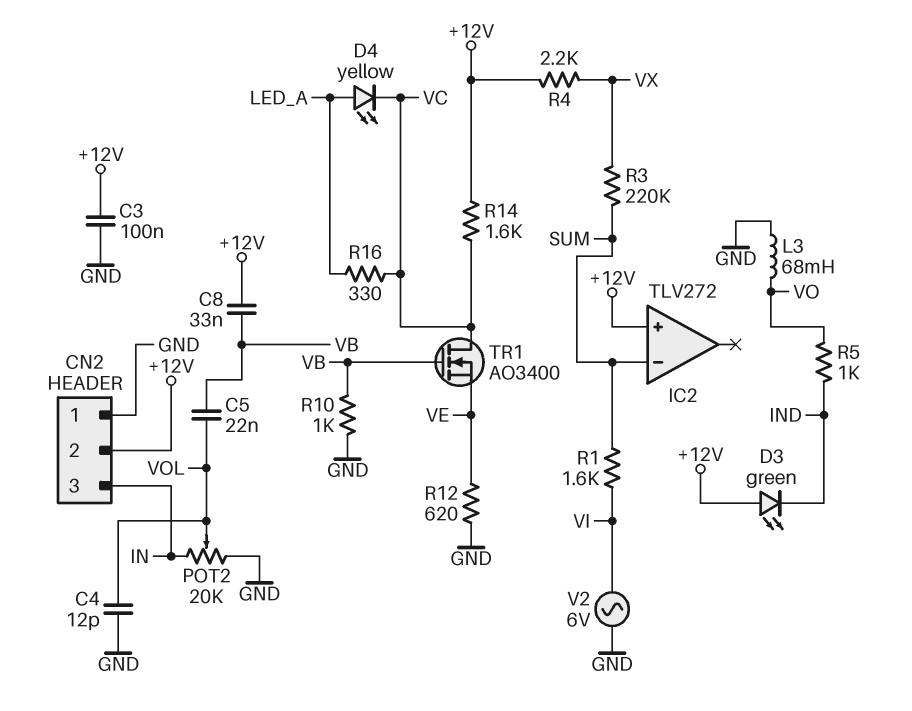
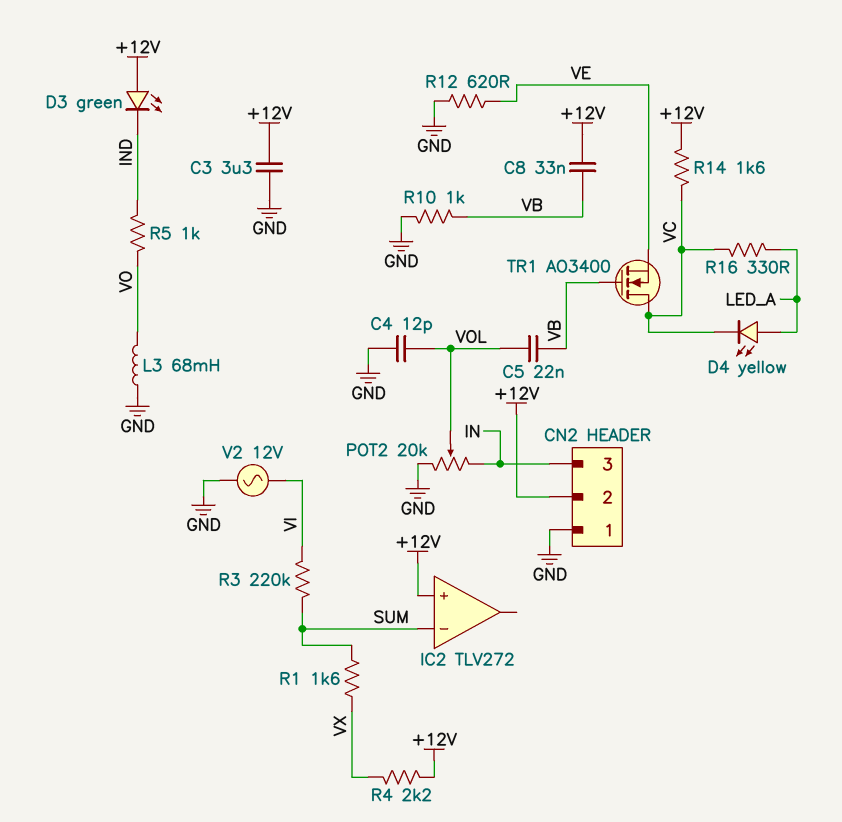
C3: 100nF (+12V, GND) -> 3.3uF (+12V, GND)
R1: 1.6k (SUM, VI) -> 1.6k (SUM, VX)
R3: 220k (SUM, VX) -> 220k (SUM, VI)
V2: AC 6V (GND, VI) -> AC 12V (GND, VI)

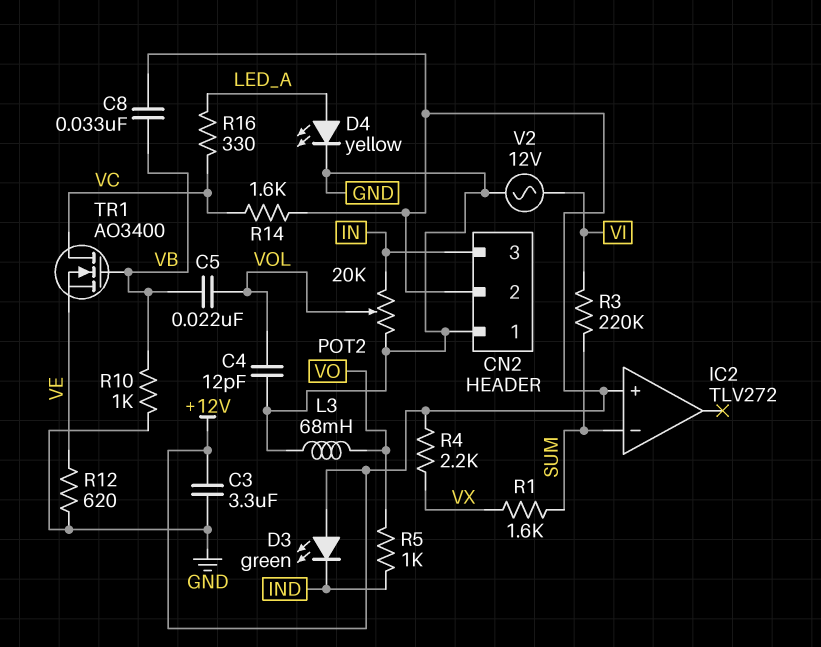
D4: LED yellow (A LED_A, K VC) -> LED yellow (A LED_A, K GND)

